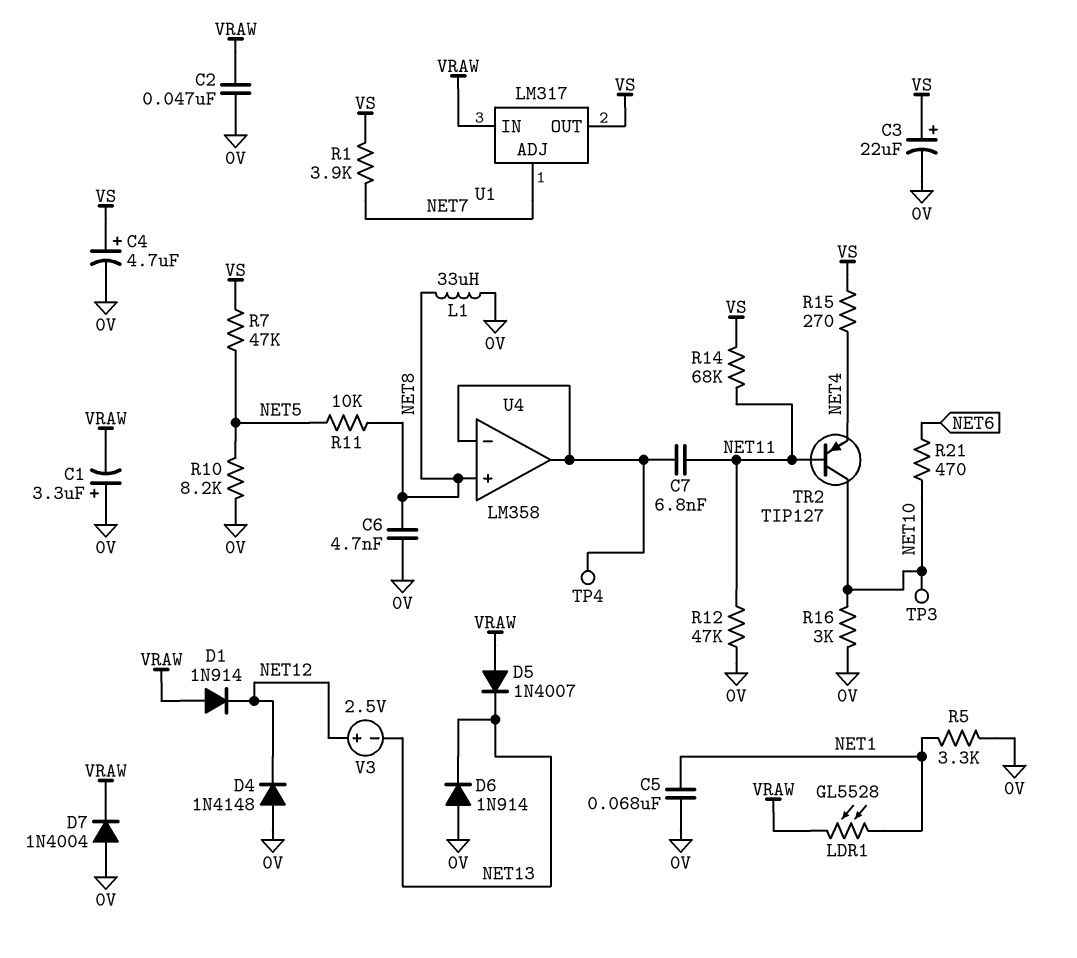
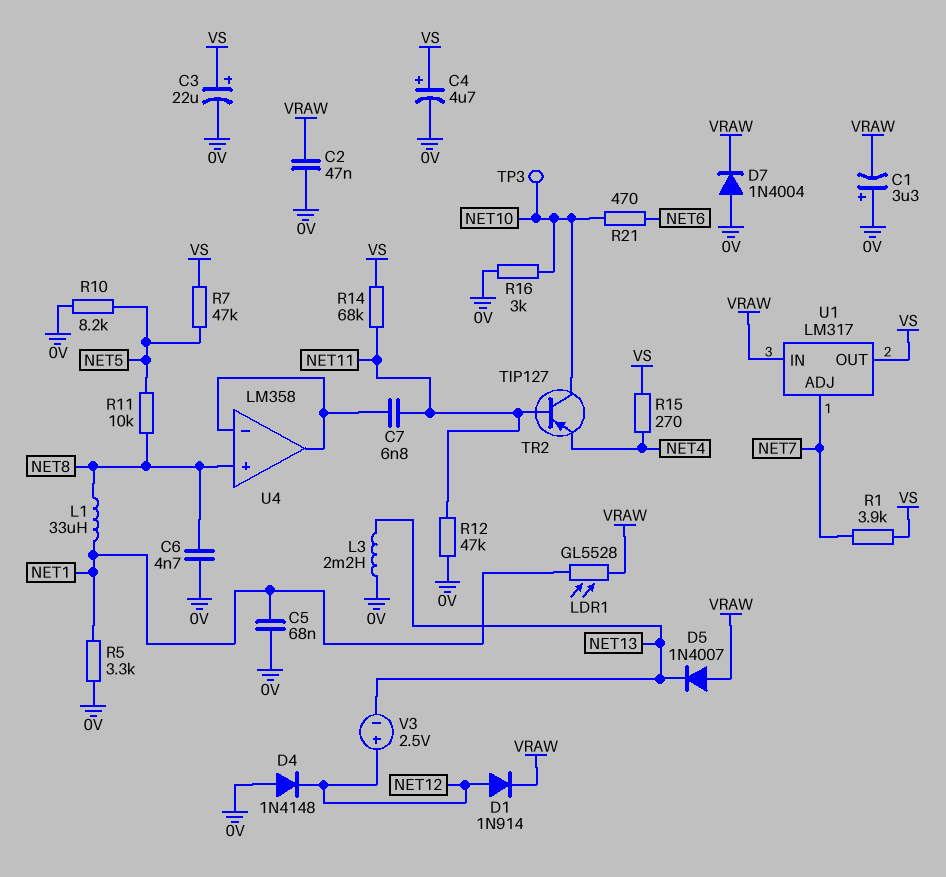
D1: diode 1N914 (A VRAW, K NET12) -> diode 1N914 (A NET12, K VRAW)
D6: diode 1N914 (A 0V, K NET13) -> none
L1: 33uH (0V, NET8) -> 33uH (NET1, NET8)
L3: none -> 2.2mH (0V, NET13)
TP4: test point (U4/in-) -> none

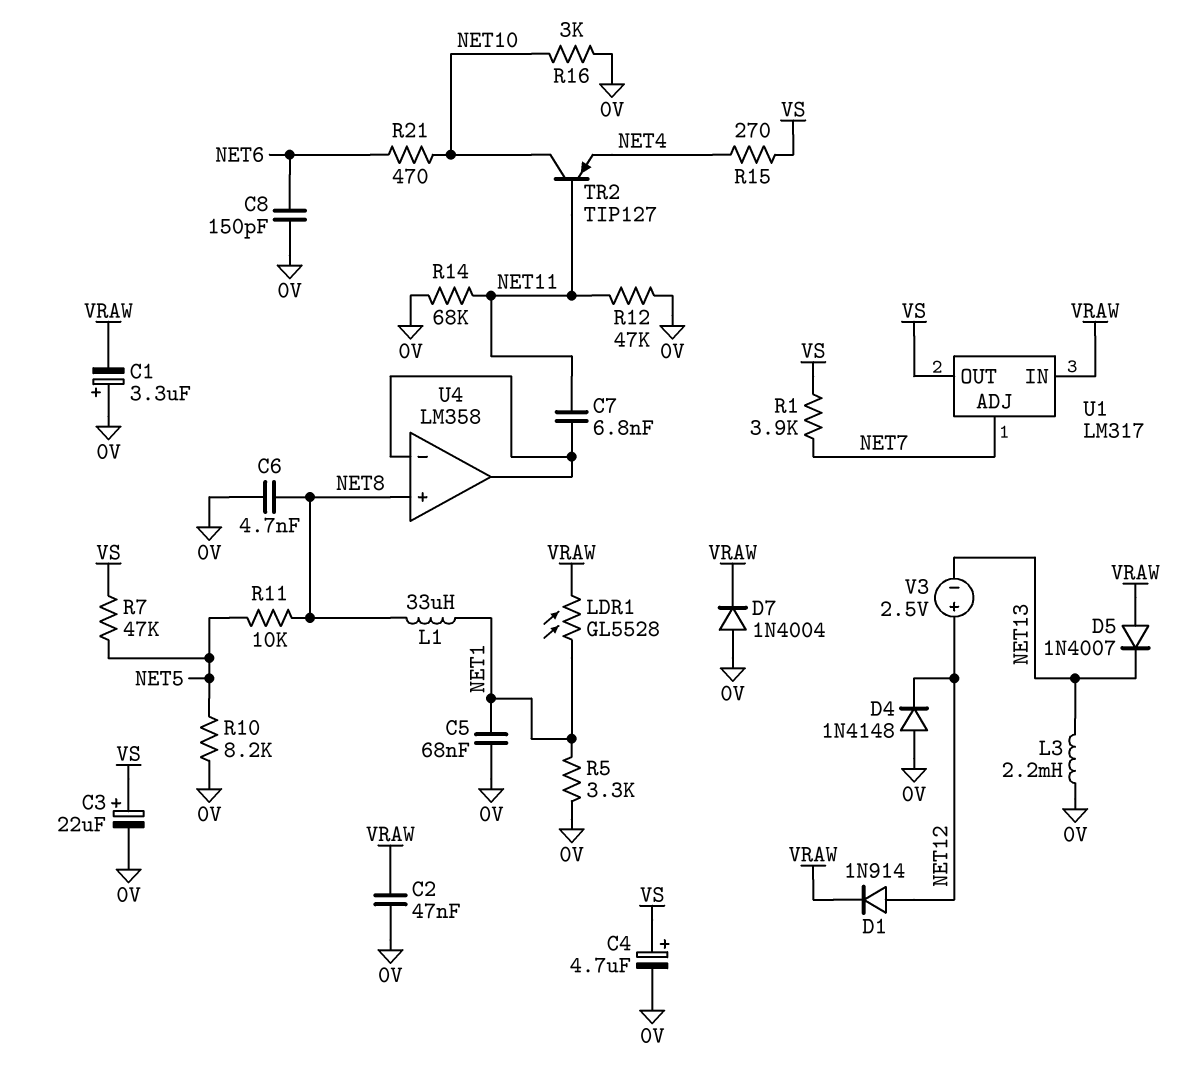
C8: none -> 150pF (0V, NET6)
R14: 68k (NET11, VS) -> 68k (0V, NET11)
TP3: test point (NET10) -> none

